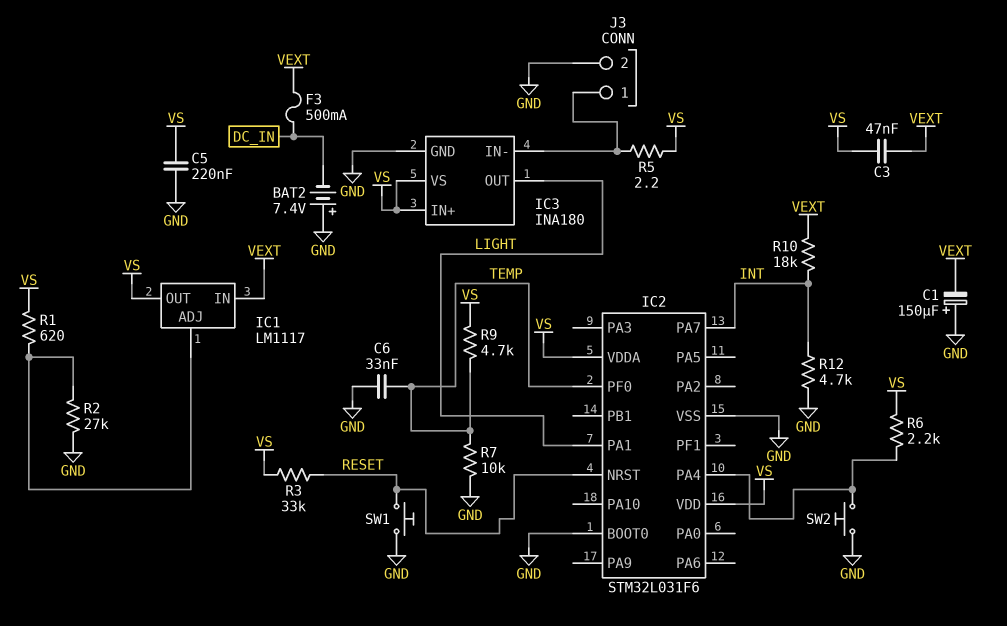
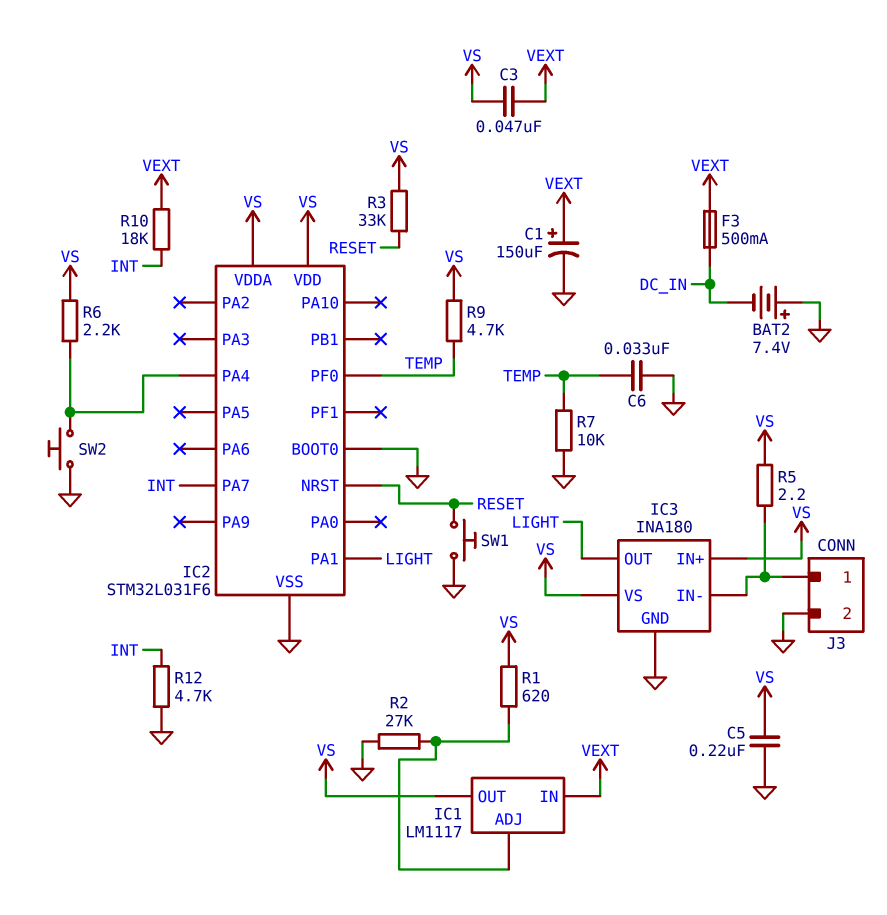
C1: 150uF (plus GND, minus VEXT) -> 150uF (plus VEXT, minus GND)

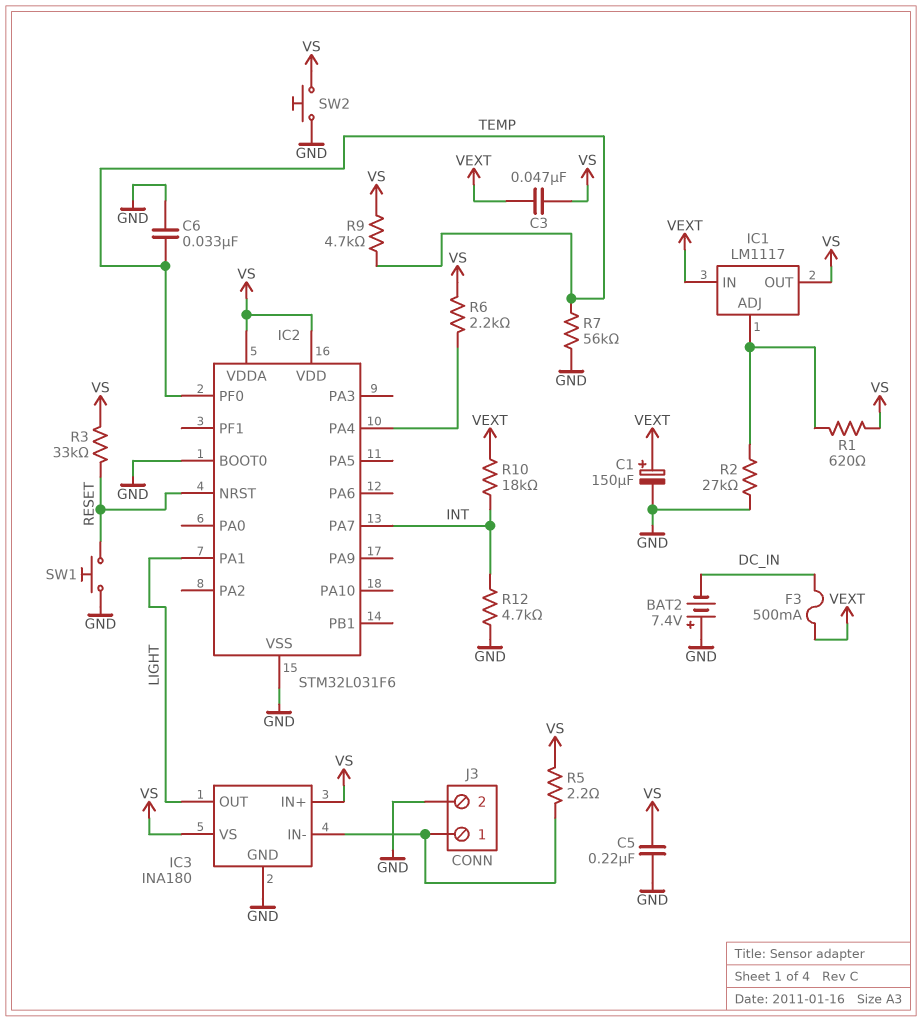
R7: 10k (GND, TEMP) -> 56k (GND, TEMP)
SW2: button (GND, IC2/PA4) -> button (GND, VS)

